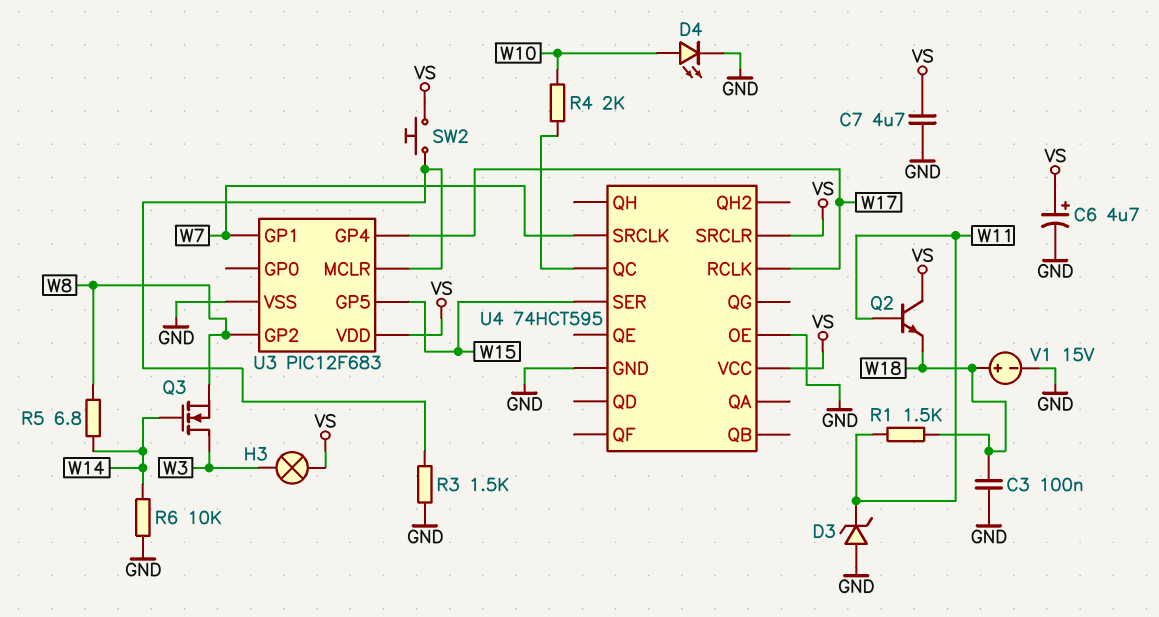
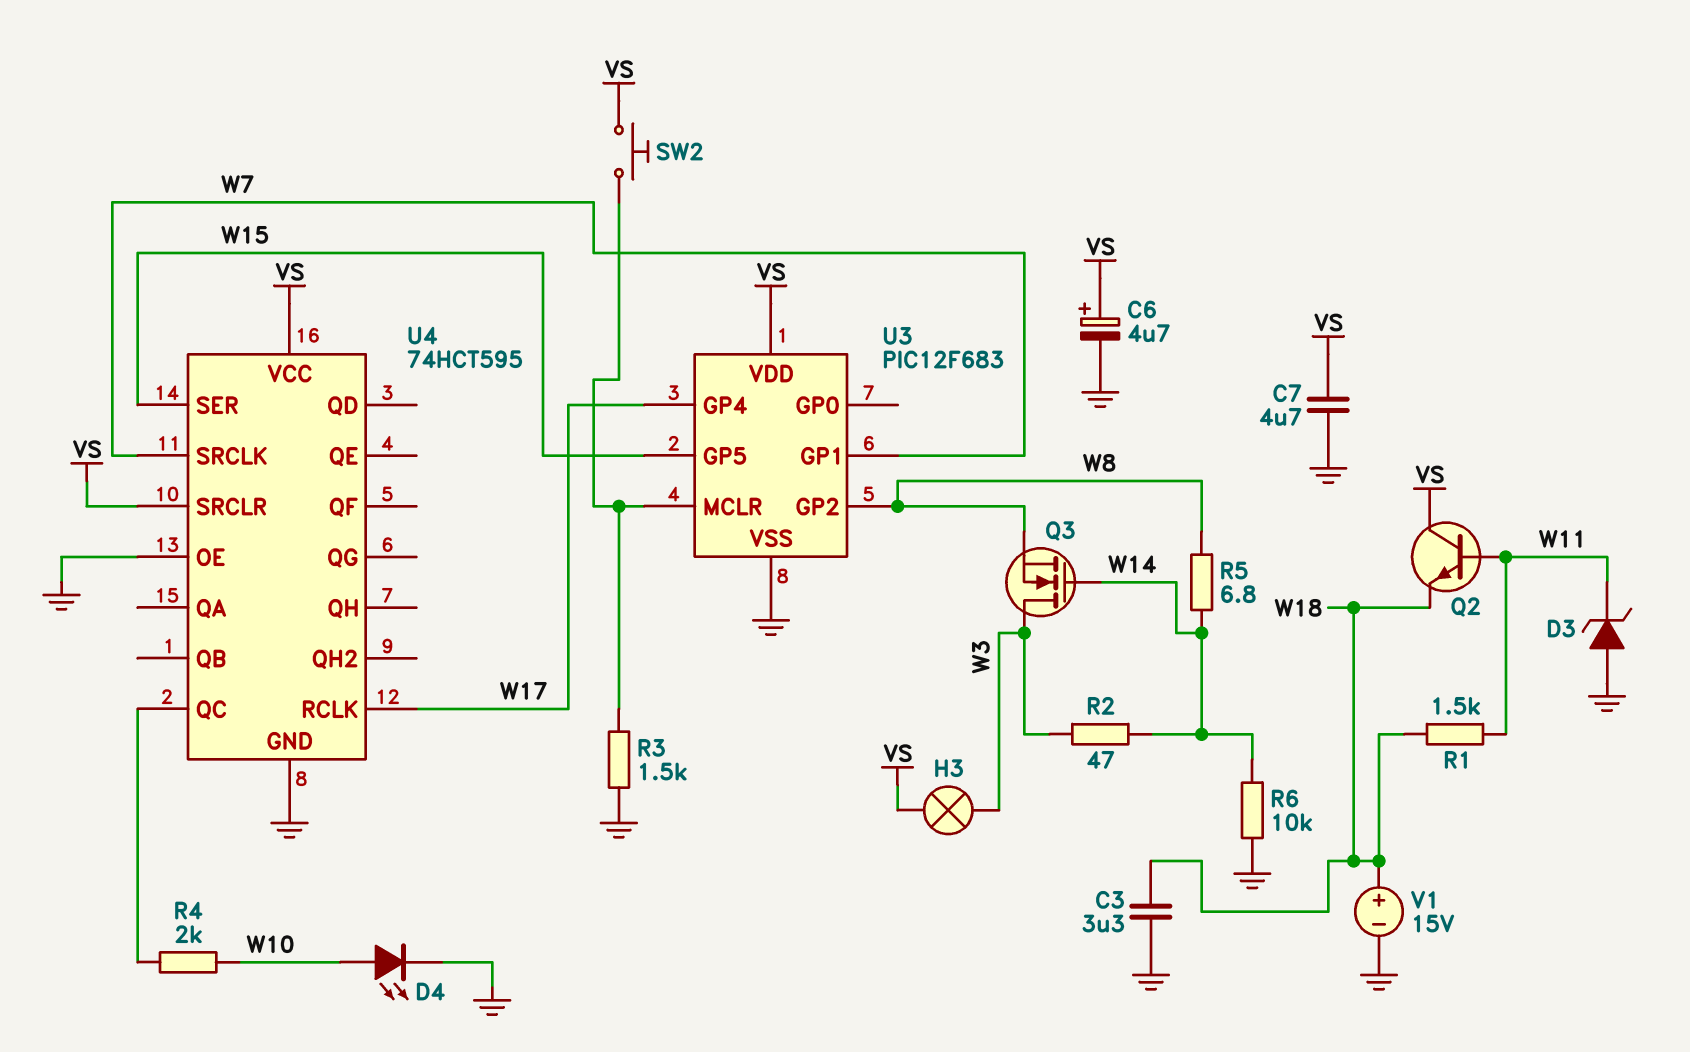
C3: 100nF (GND, W18) -> 3.3uF (GND, W18)
R2: none -> 47 (W3, W14)

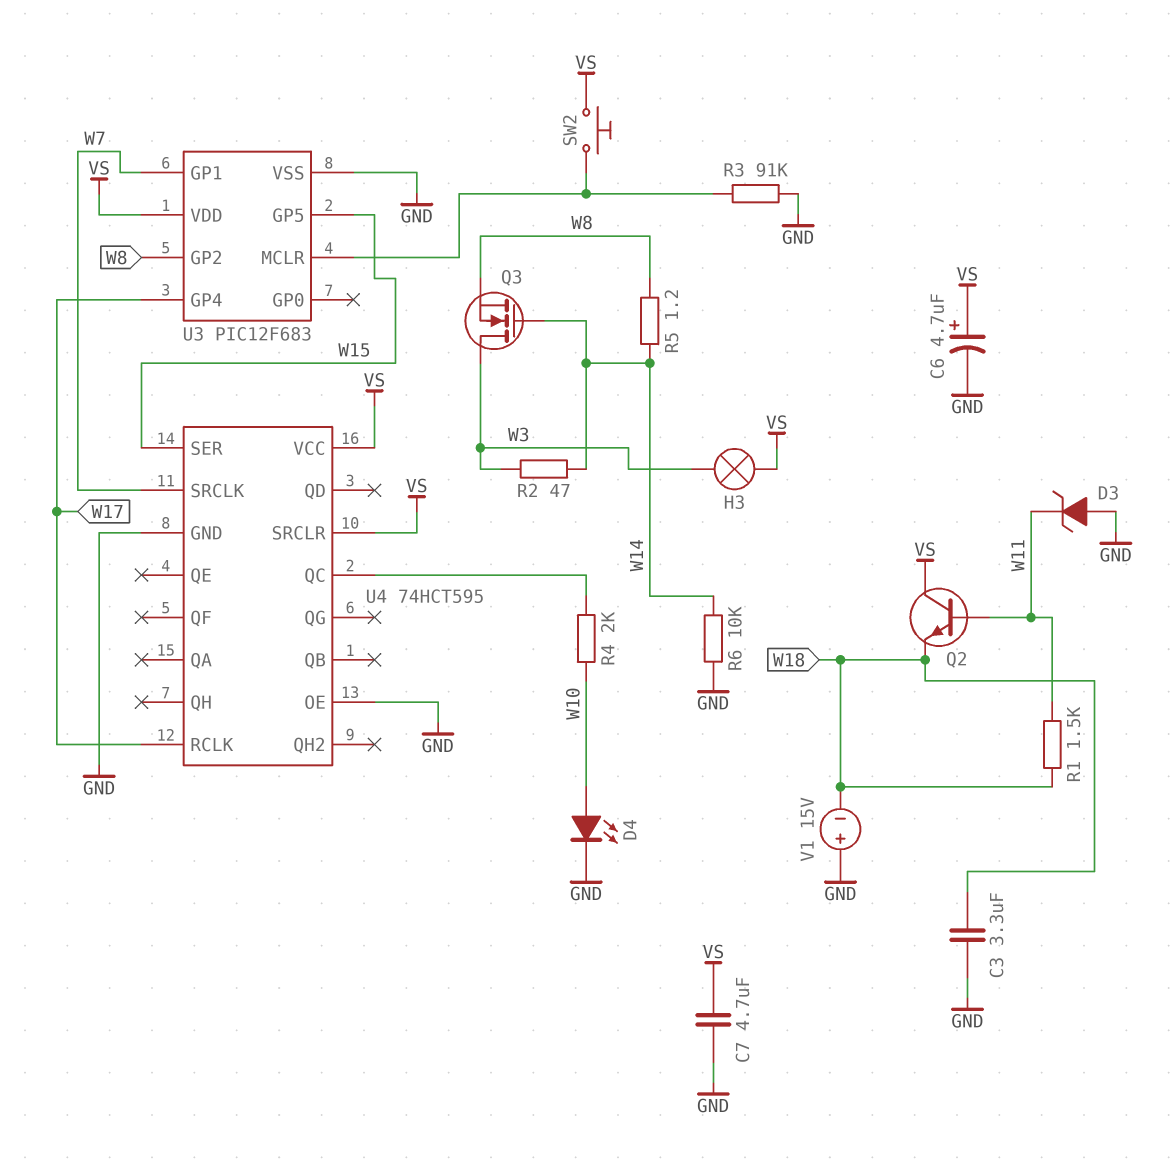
R3: 1.5k (GND, U3/MCLR) -> 91k (GND, U3/MCLR)
R5: 6.8 (W8, W14) -> 1.2 (W8, W14)
V1: 15V (plus W18, minus GND) -> 15V (plus GND, minus W18)

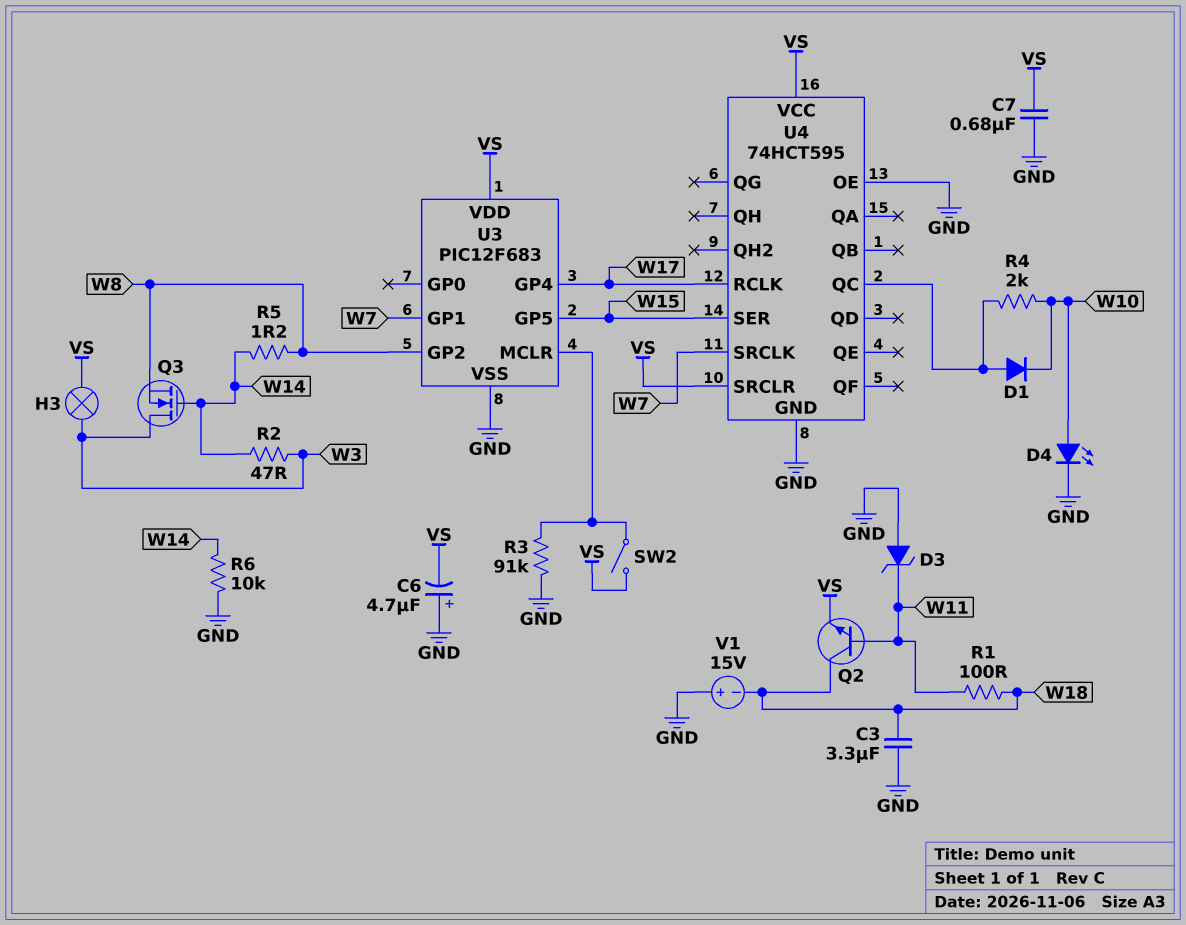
C6: 4.7uF (plus VS, minus GND) -> 4.7uF (plus GND, minus VS)
C7: 4.7uF (GND, VS) -> 680nF (GND, VS)
D1: none -> diode (A U4/QC, K W10)
Q2: NPN (B W11, C VS, E W18) -> NPN (B W11, C W18, E VS)
R1: 1.5k (W11, W18) -> 100 (W11, W18)
SW2: button (U3/MCLR, VS) -> switch (U3/MCLR, VS)

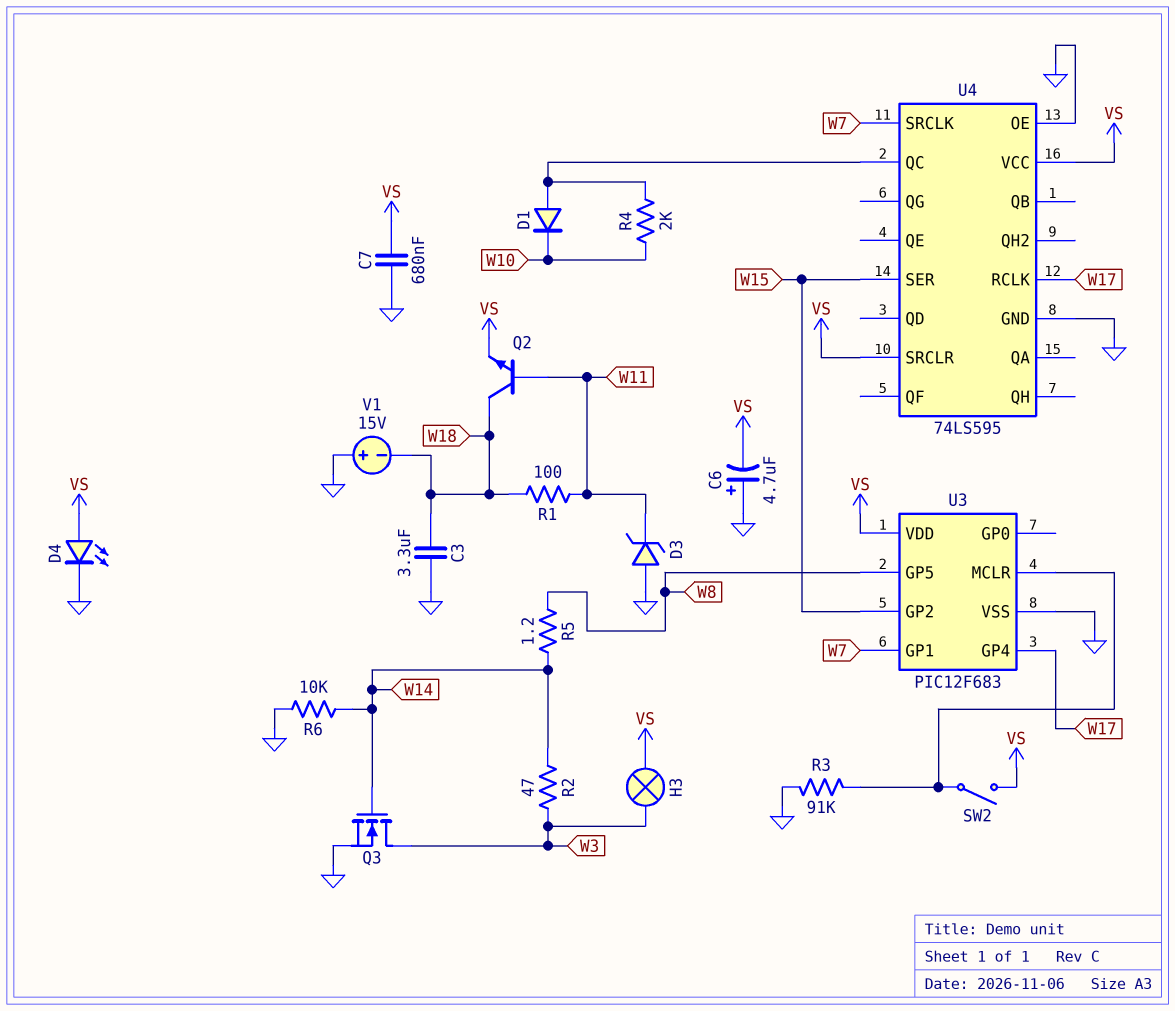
D4: LED (A W10, K GND) -> LED (A VS, K GND)
Q3: NMOS (G W14, D W3, S W8) -> NMOS (G W14, D W3, S GND)
U3 pin GP2: W8 -> W15
U3 pin GP5: W15 -> W8
U4: 74HCT595 -> 74LS595

